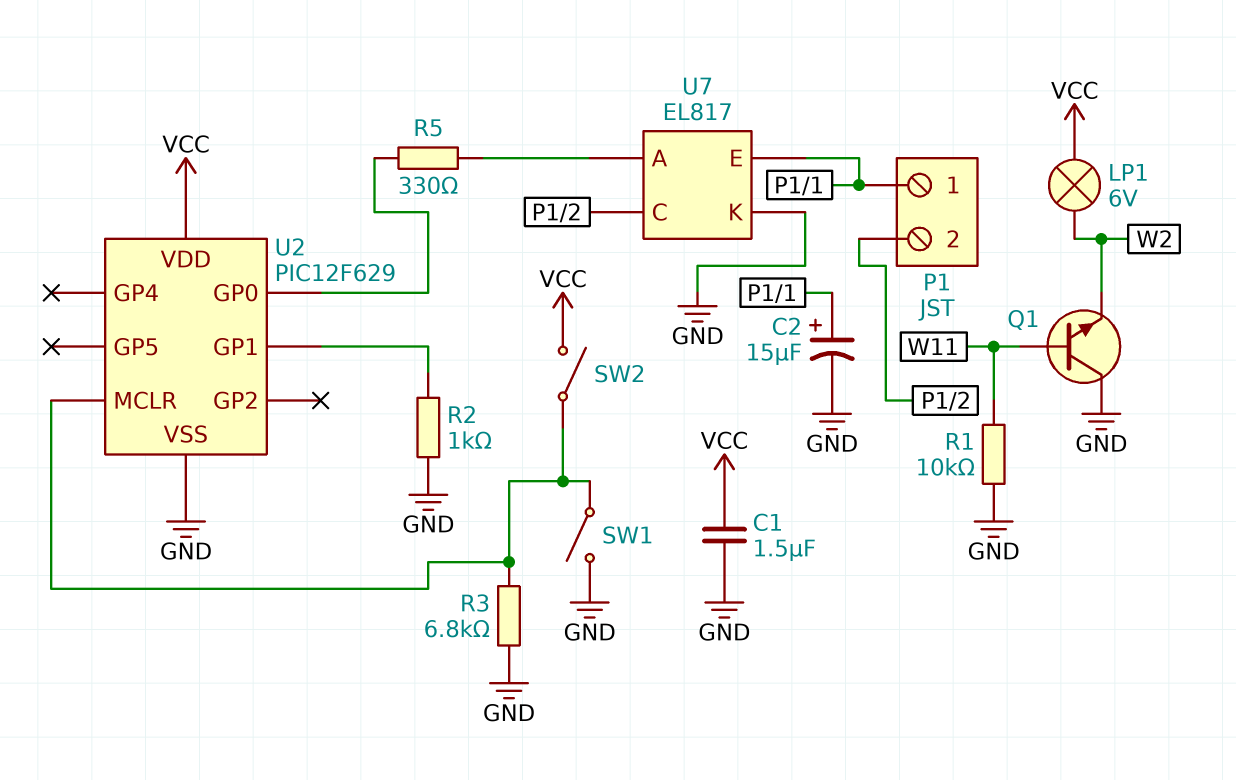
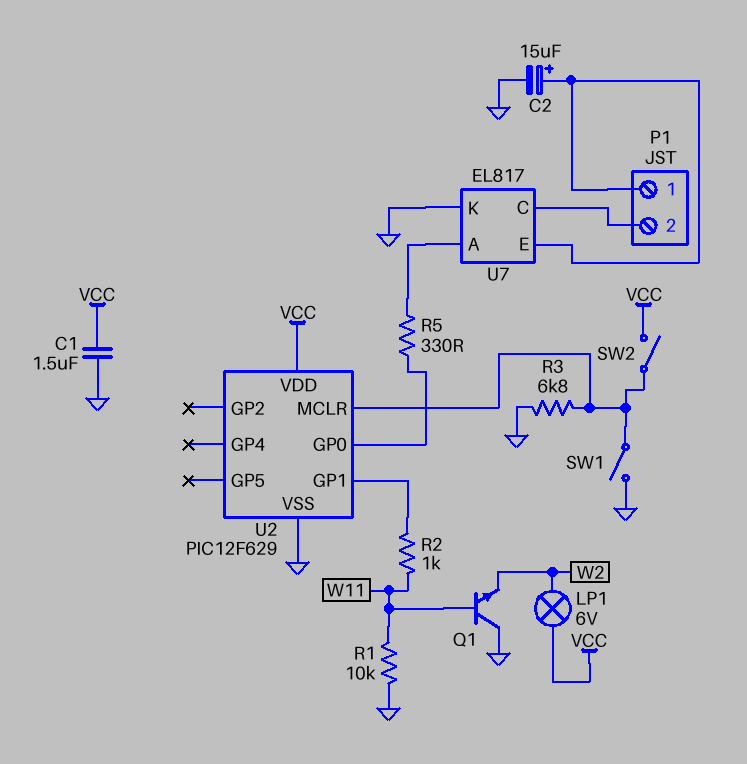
R2: 1k (GND, U2/GP1) -> 1k (U2/GP1, W11)

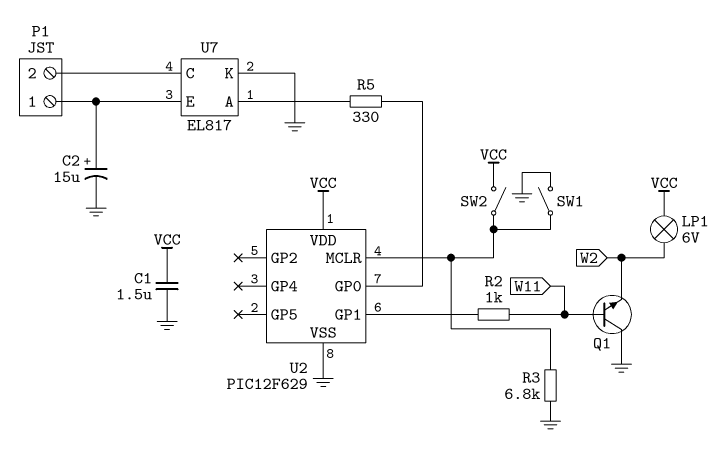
R1: 10k (GND, W11) -> none

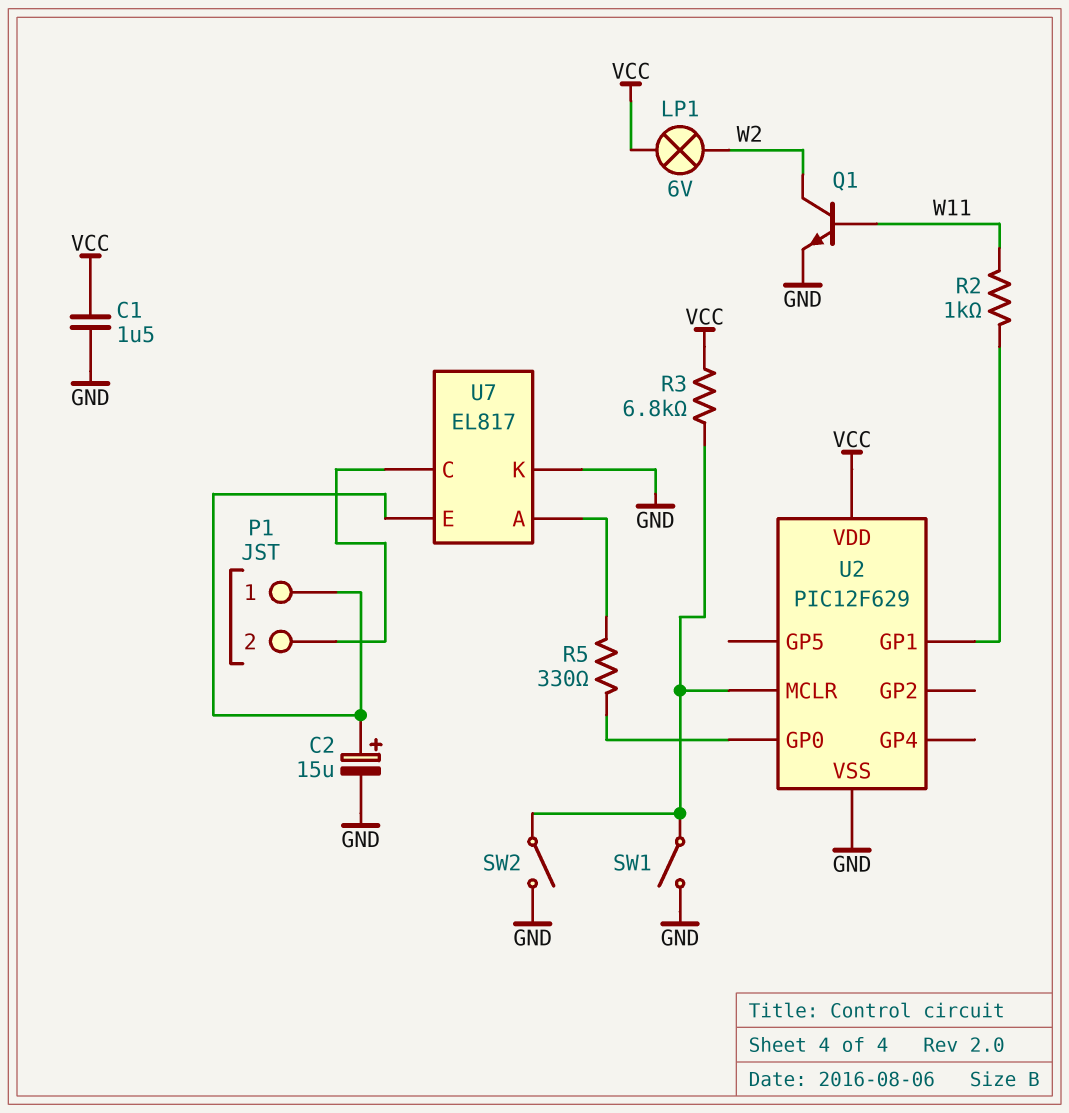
Q1: NPN (B W11, C GND, E W2) -> NPN (B W11, C W2, E GND)
R3: 6.8k (GND, U2/MCLR) -> 6.8k (U2/MCLR, VCC)
SW2: switch (U2/MCLR, VCC) -> switch (GND, U2/MCLR)

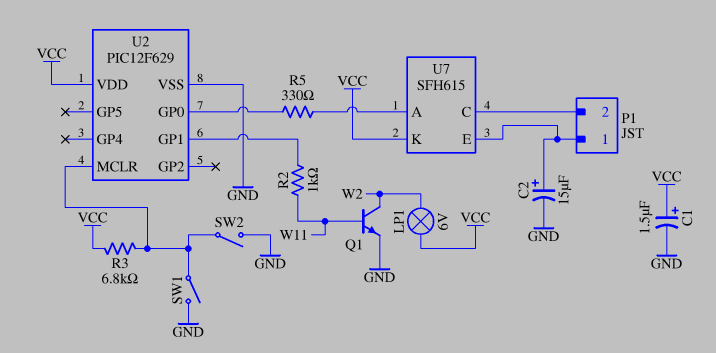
C1: 1.5uF (GND, VCC) -> 1.5uF (plus VCC, minus GND)
U7: EL817 -> SFH615
U7 pin K: GND -> VCC

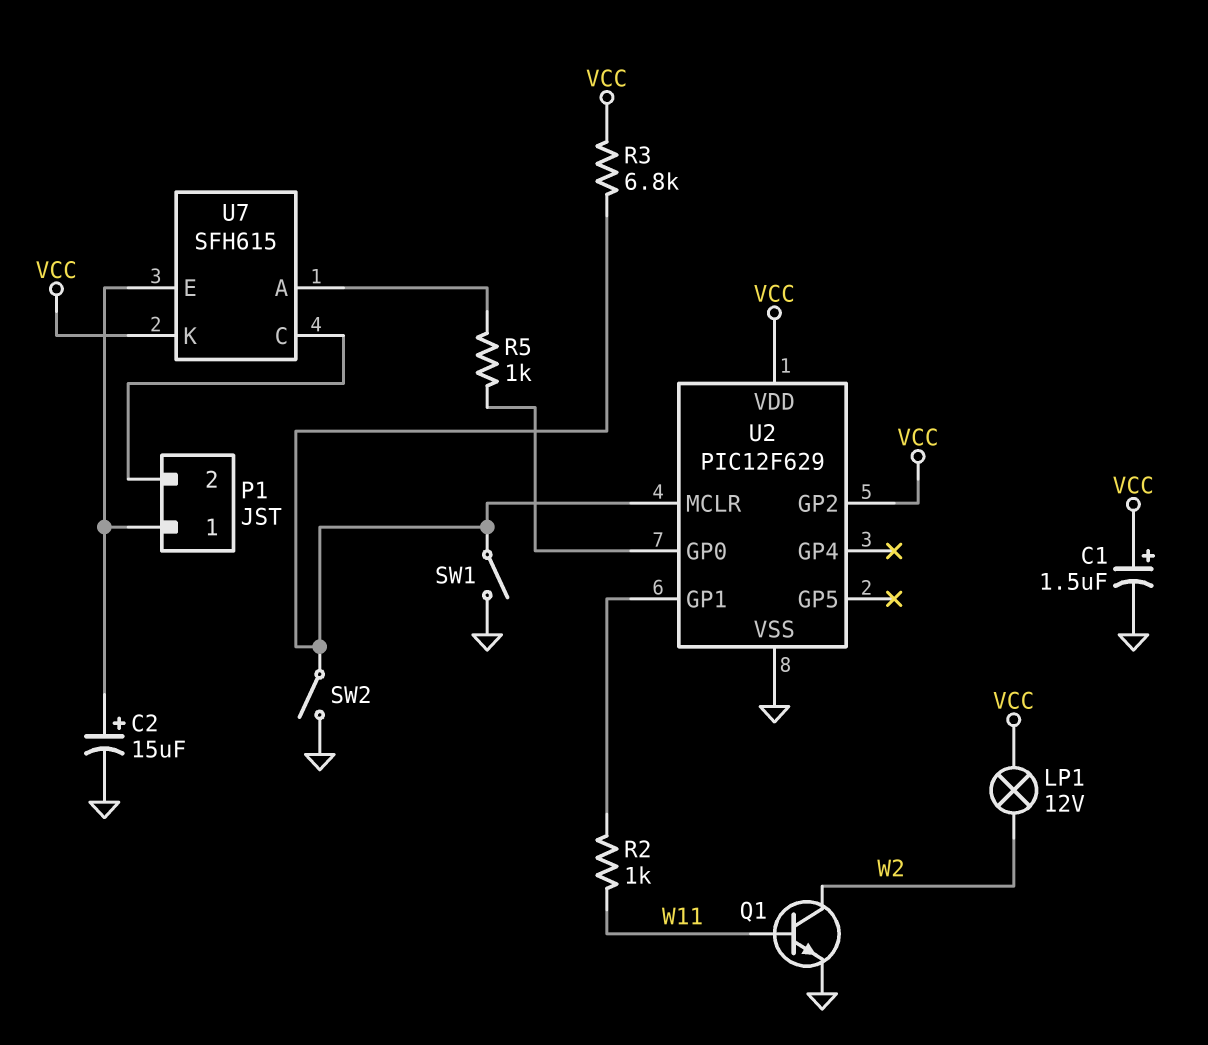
LP1: lamp 6V (VCC, W2) -> lamp 12V (VCC, W2)
R5: 330 (U2/GP0, U7/A) -> 1k (U2/GP0, U7/A)
U2 pin GP2: none -> VCC

